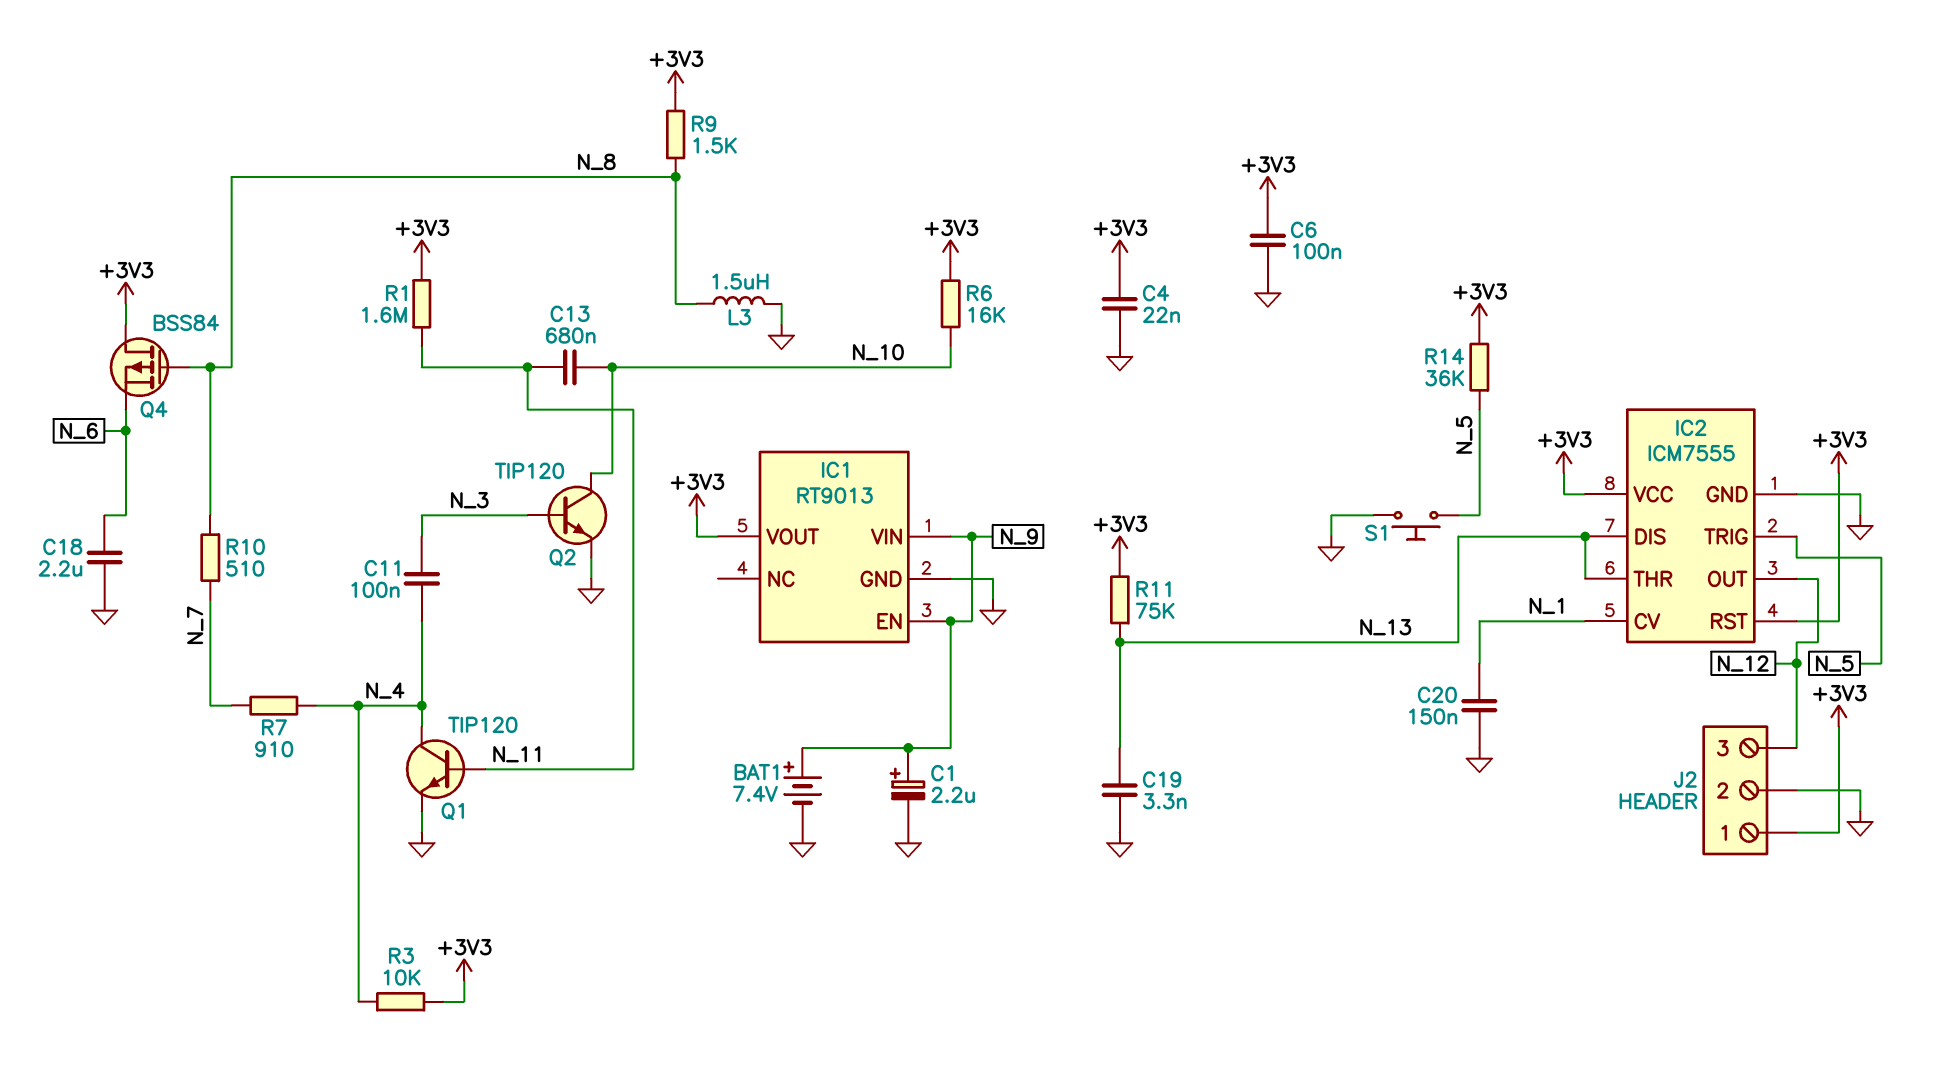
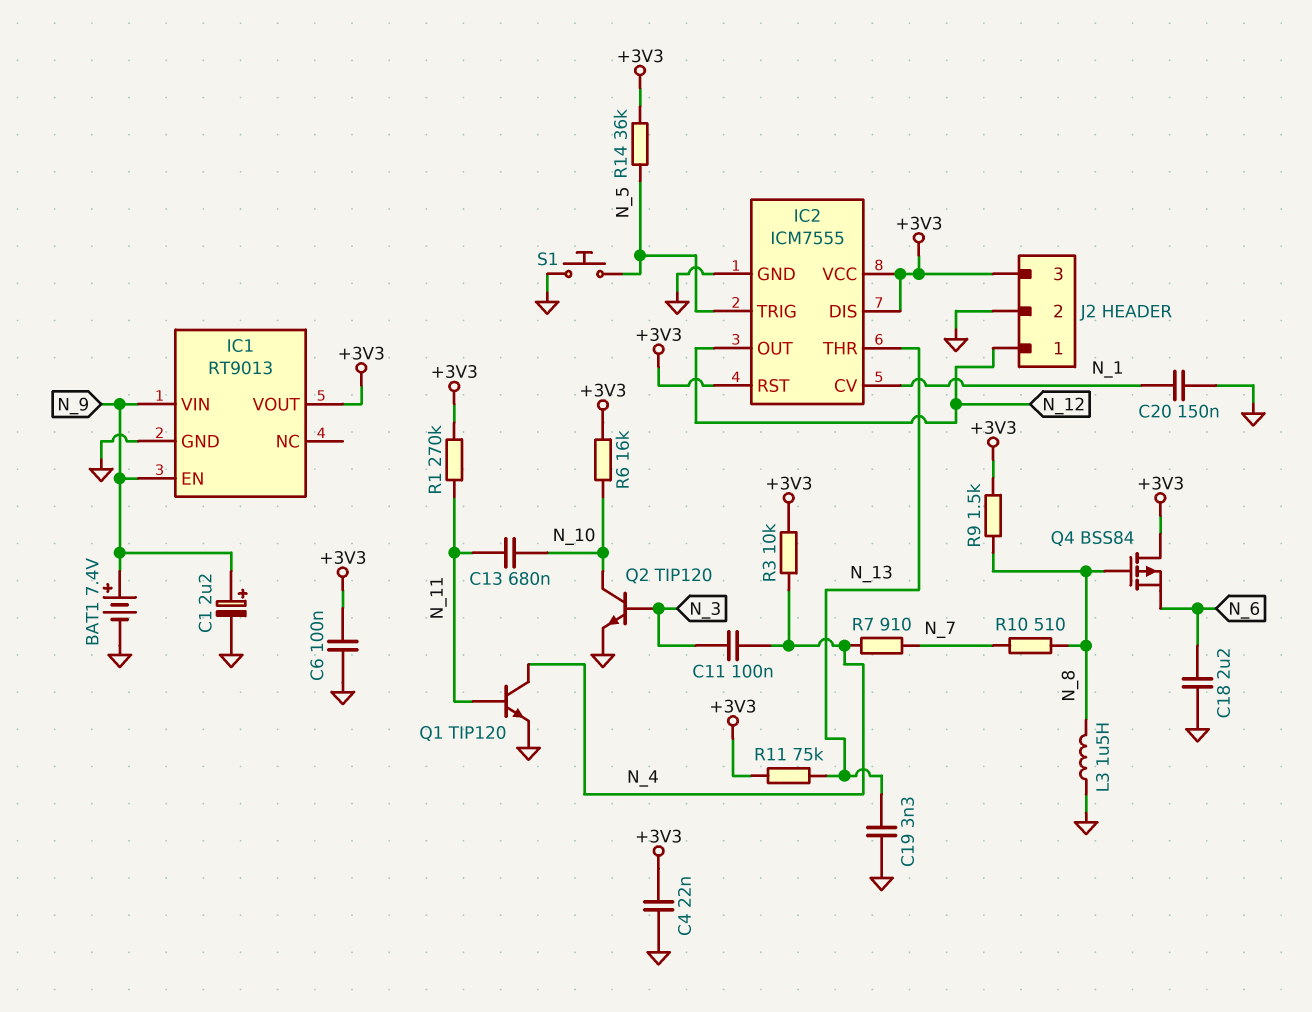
IC2 pin DIS: N_13 -> +3V3
J2 pin 1: +3V3 -> N_12
J2 pin 3: N_12 -> +3V3
R1: 1.6M (+3V3, N_11) -> 270k (+3V3, N_11)

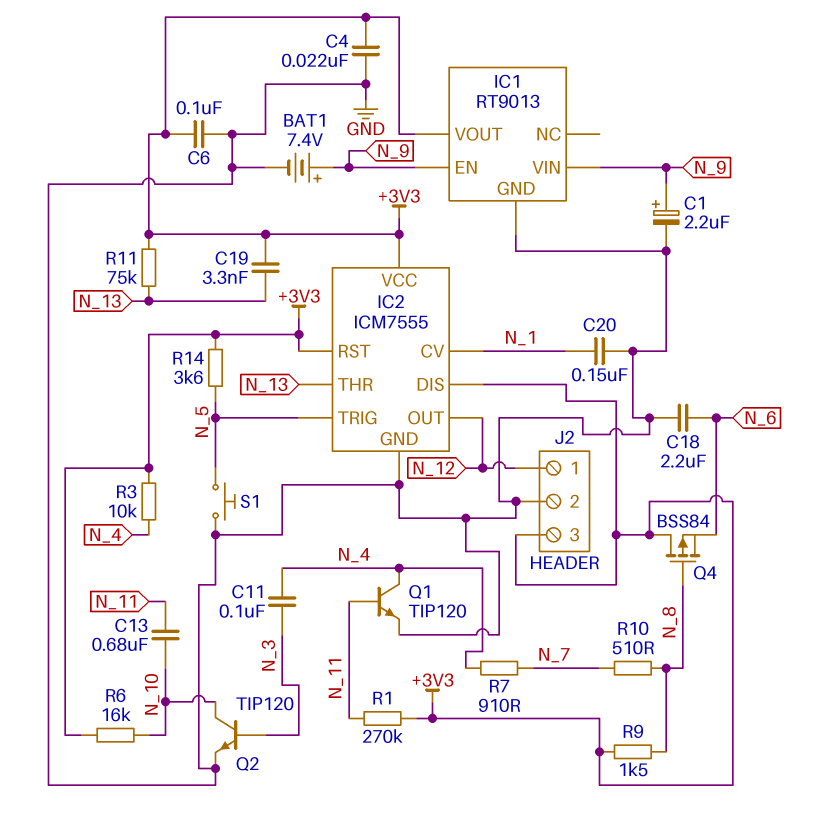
C19: 3.3nF (GND, N_13) -> 3.3nF (+3V3, N_13)
L3: 1.5uH (GND, N_8) -> none
R14: 36k (+3V3, N_5) -> 3.6k (+3V3, N_5)

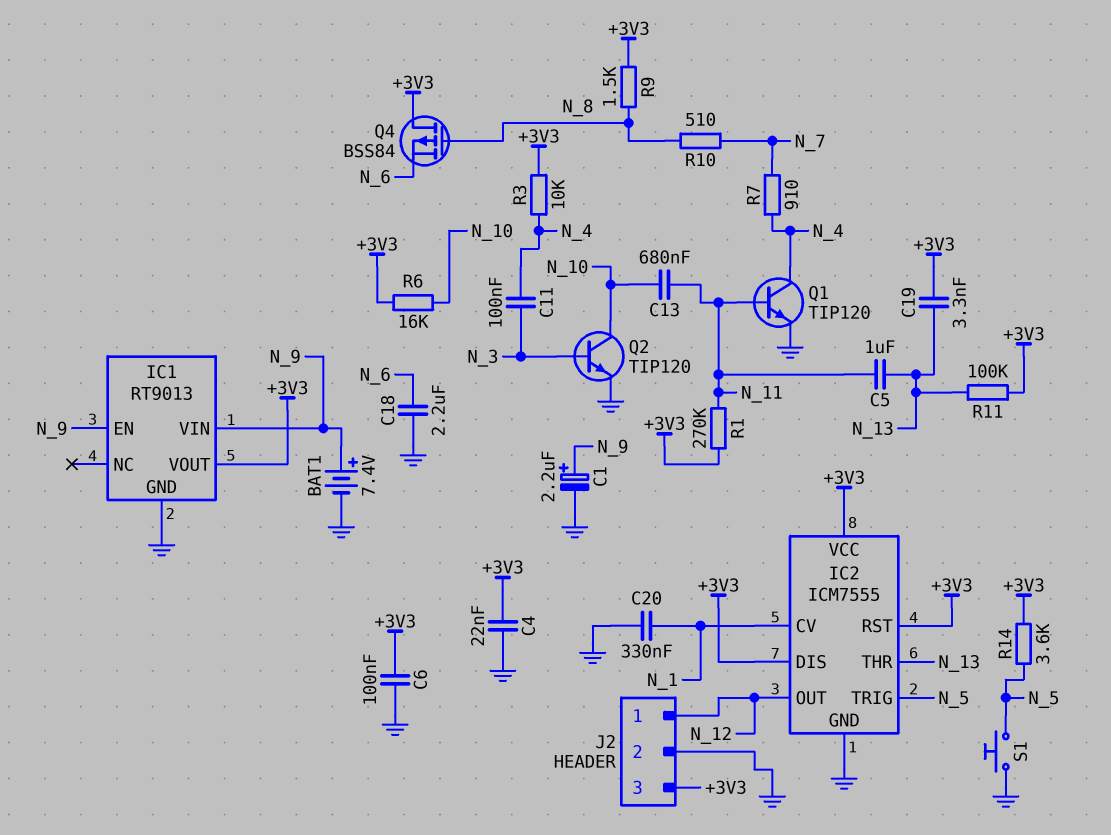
C5: none -> 1uF (N_11, N_13)
C20: 150nF (GND, N_1) -> 330nF (GND, N_1)
R11: 75k (+3V3, N_13) -> 100k (+3V3, N_13)

